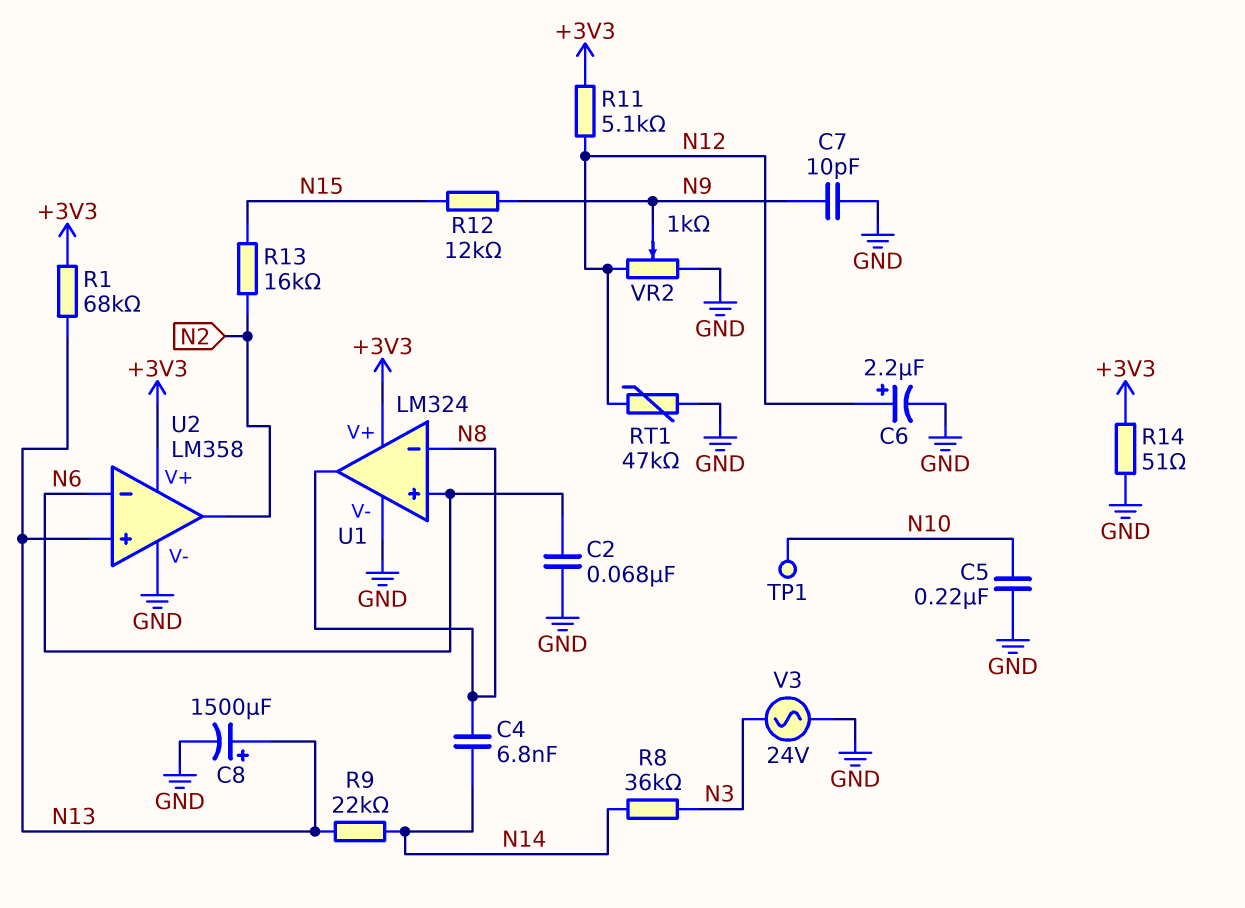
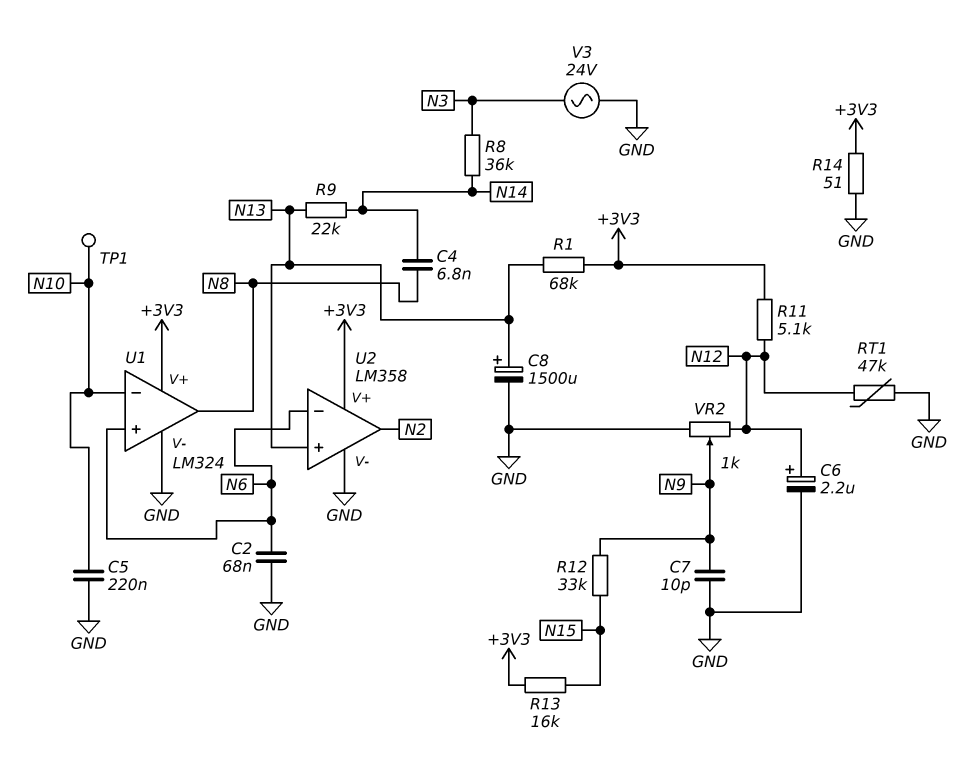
R12: 12k (N9, N15) -> 33k (N9, N15)
R13: 16k (N2, N15) -> 16k (+3V3, N15)
U1 pin in-: N8 -> N10

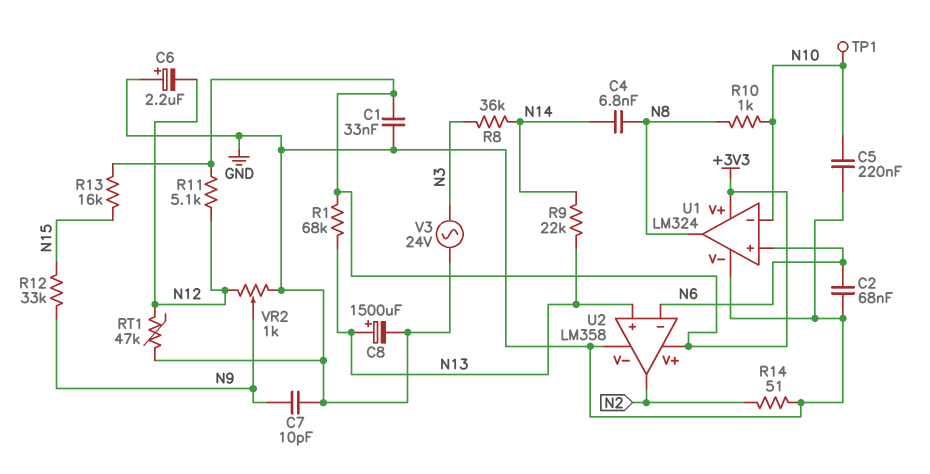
C1: none -> 33nF (+3V3, GND)
C6: 2.2uF (plus N12, minus GND) -> 2.2uF (plus GND, minus N12)
R10: none -> 1k (N8, N10)
R14: 51 (+3V3, GND) -> 51 (GND, N2)

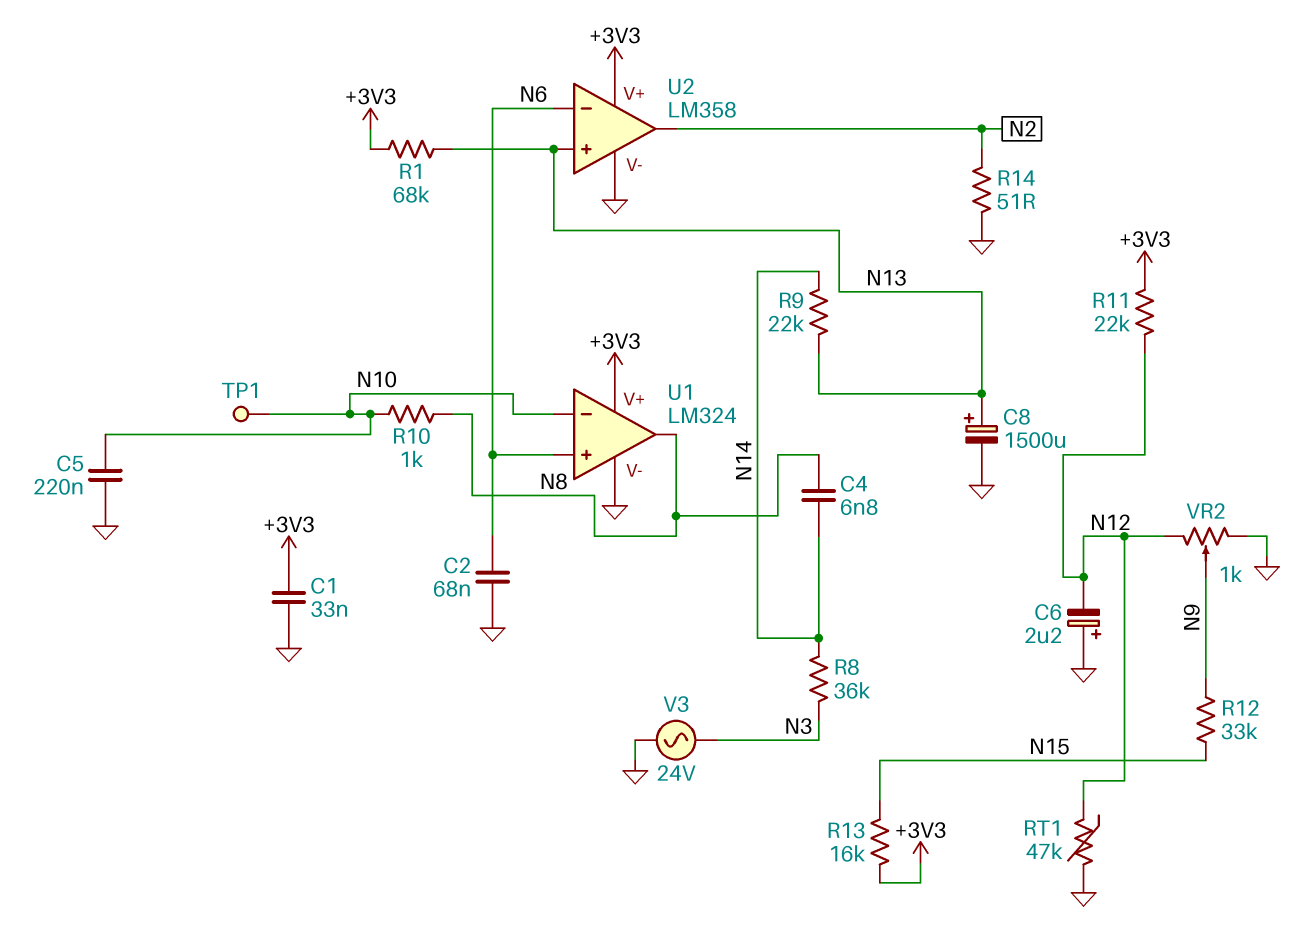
C7: 10pF (GND, N9) -> none
R11: 5.1k (+3V3, N12) -> 22k (+3V3, N12)

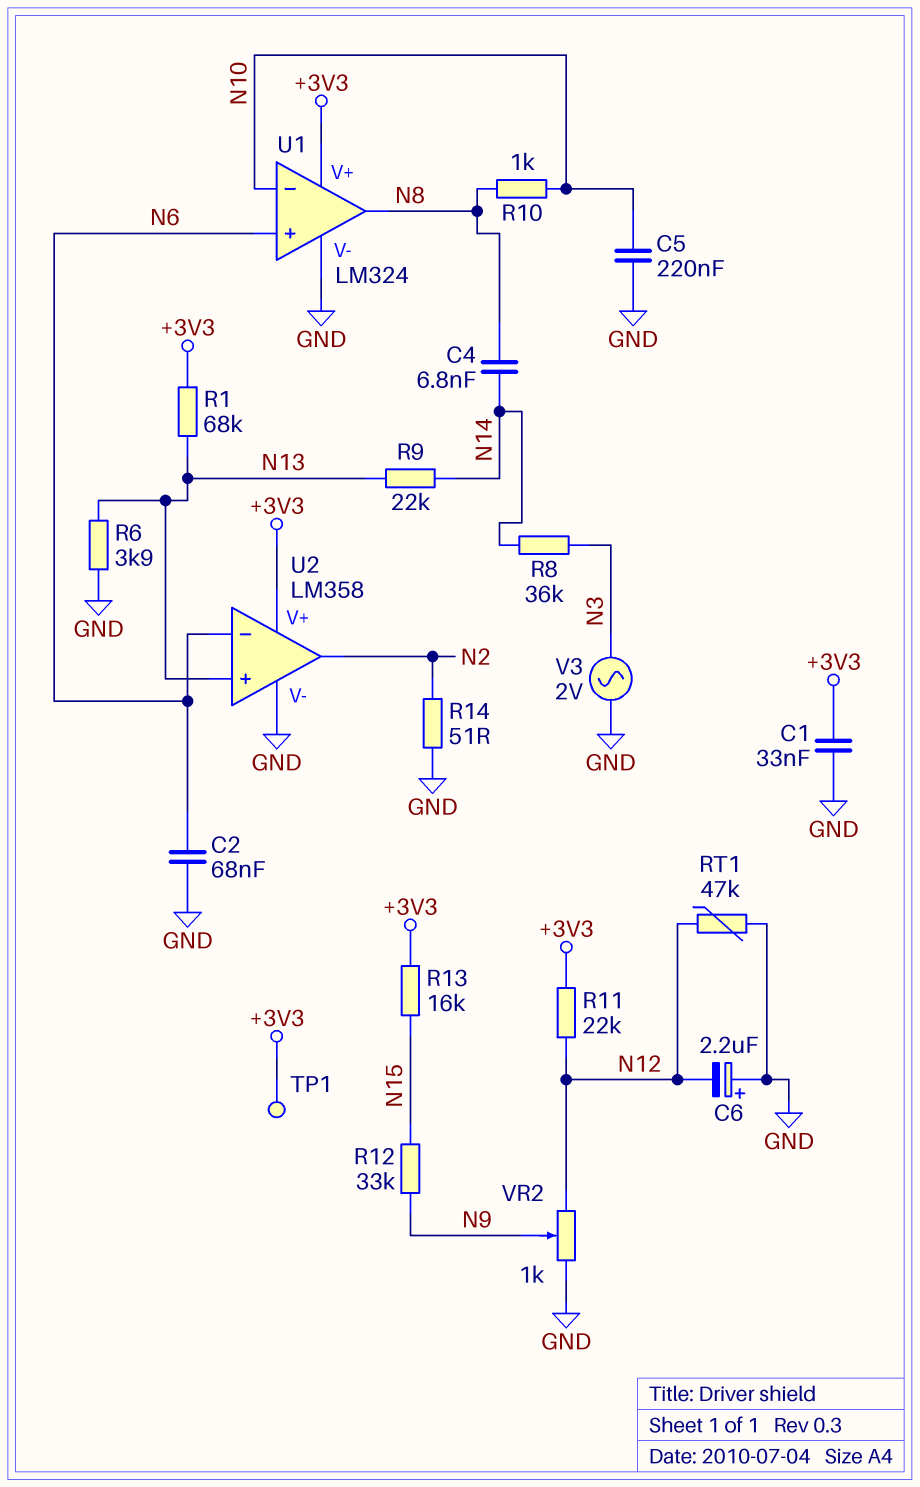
C8: 1500uF (plus N13, minus GND) -> none
R6: none -> 3.9k (GND, N13)
TP1: test point (N10) -> test point (+3V3)
V3: AC 24V (GND, N3) -> AC 2V (GND, N3)

